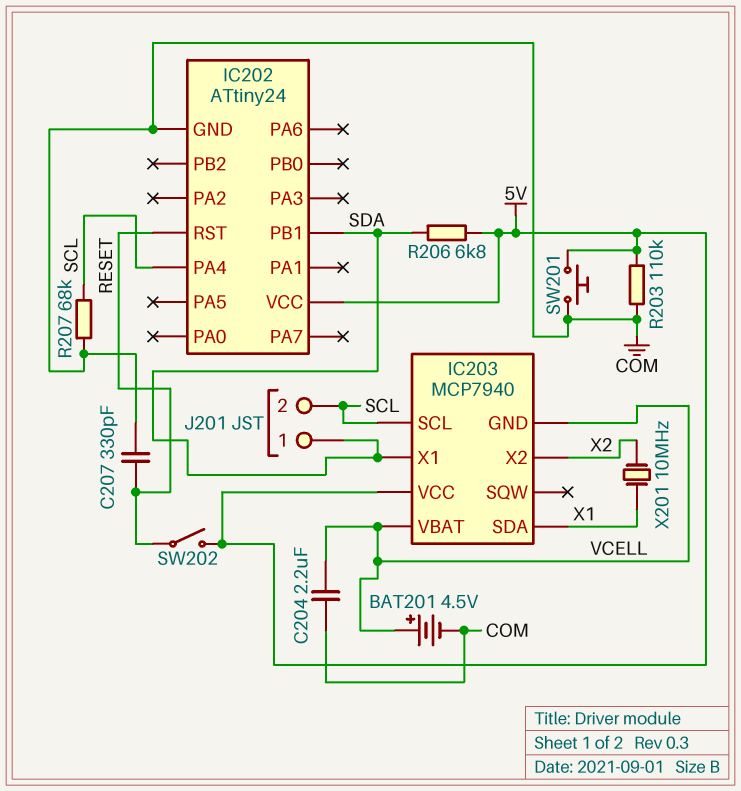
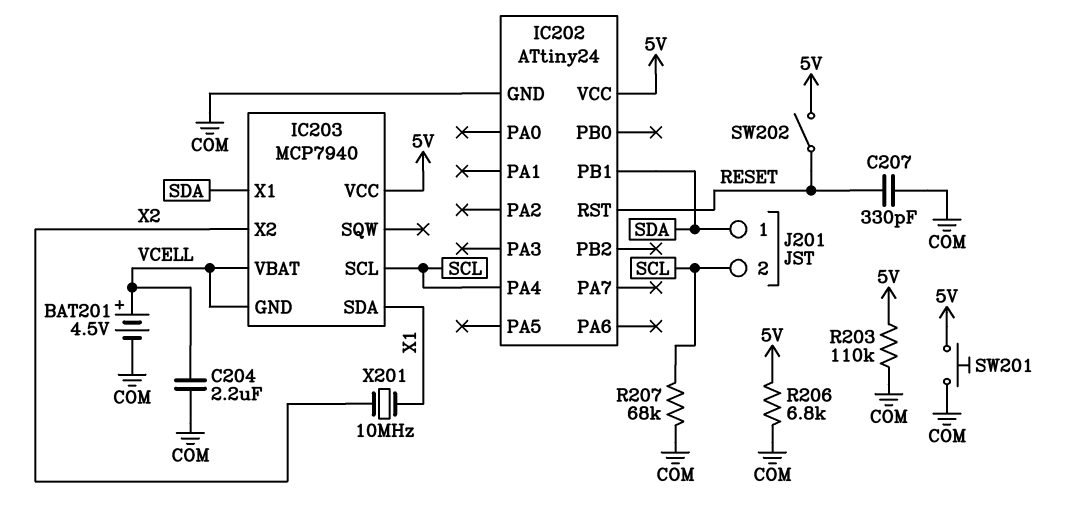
R206: 6.8k (5V, SDA) -> 6.8k (5V, COM)

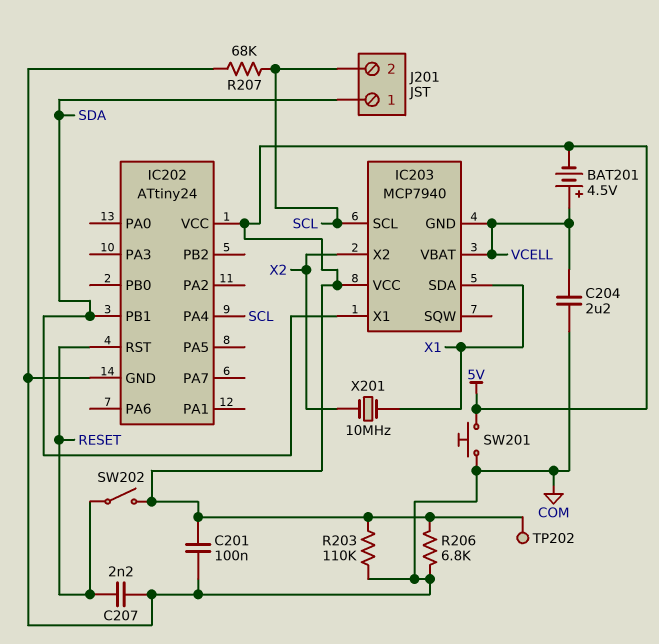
BAT201: 4.5V (plus VCELL, minus COM) -> 4.5V (plus VCELL, minus 5V)
C201: none -> 100nF (5V, COM)
C207: 330pF (COM, RESET) -> 2.2nF (COM, RESET)
TP202: none -> test point (5V)

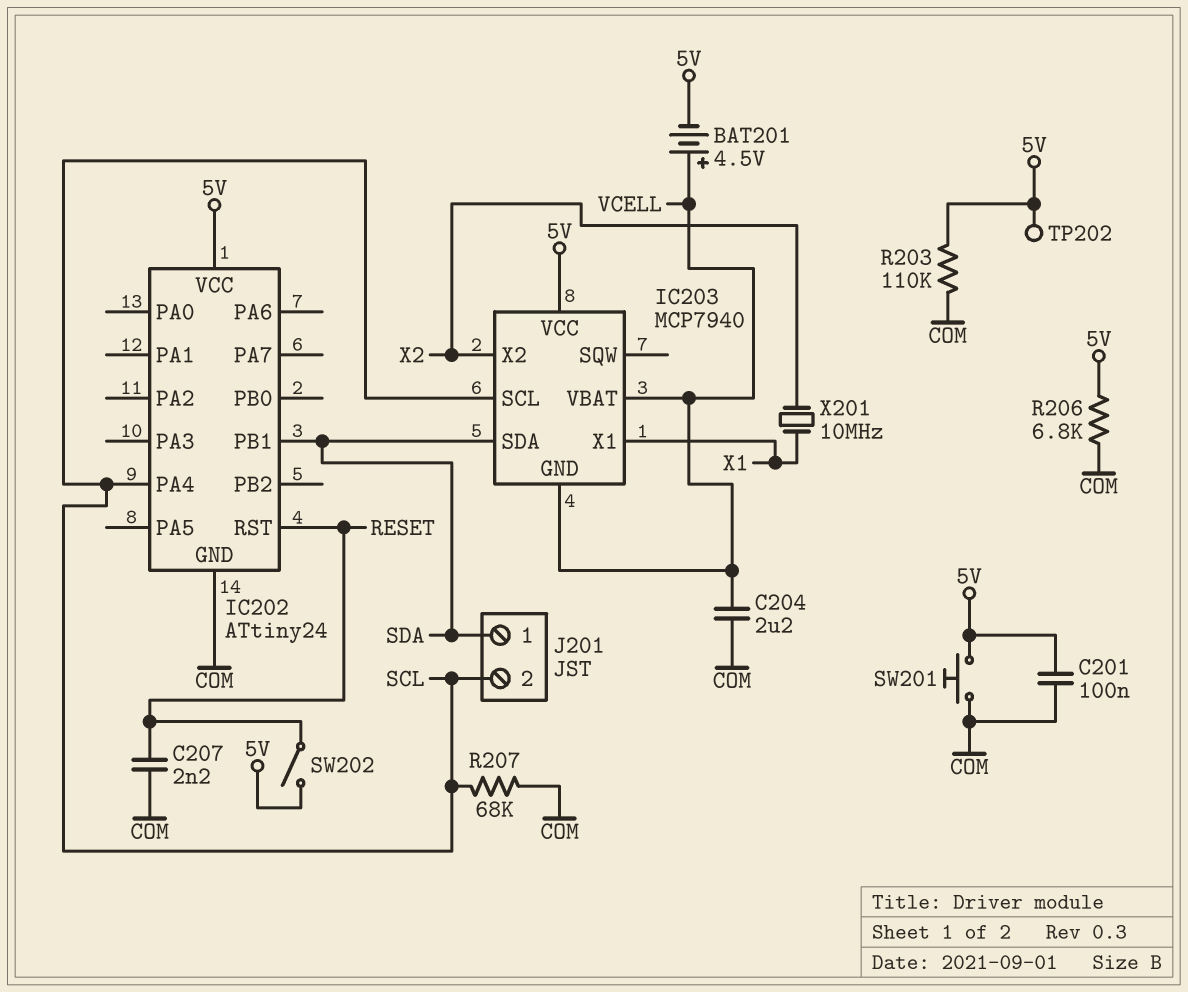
IC203 pin SDA: X1 -> SDA
IC203 pin X1: SDA -> X1

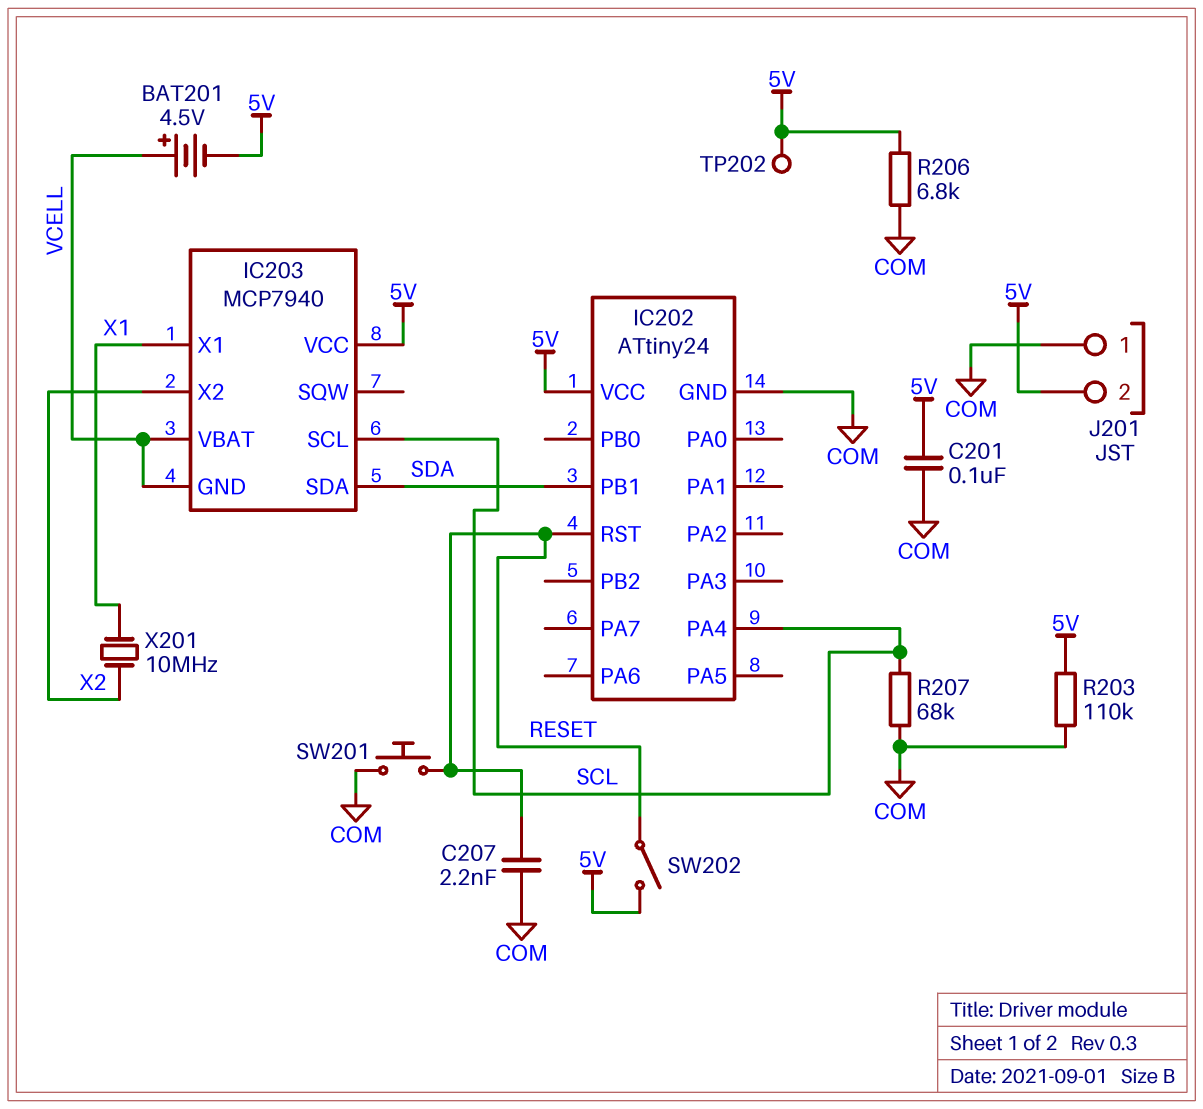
C204: 2.2uF (COM, VCELL) -> none
J201 pin 1: SDA -> COM
J201 pin 2: SCL -> 5V
SW201: button (5V, COM) -> button (COM, RESET)

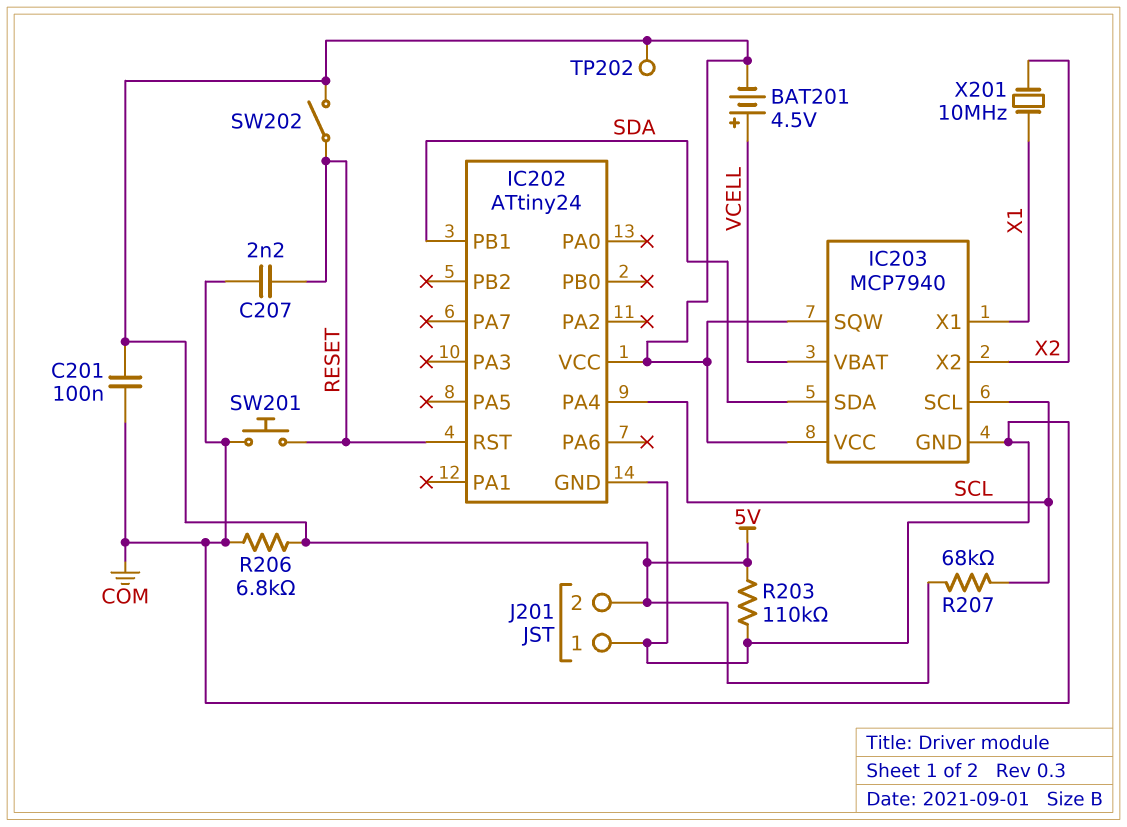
IC203 pin GND: VCELL -> COM
IC203 pin SQW: none -> 5V
R207: 68k (COM, SCL) -> 68k (5V, SCL)

